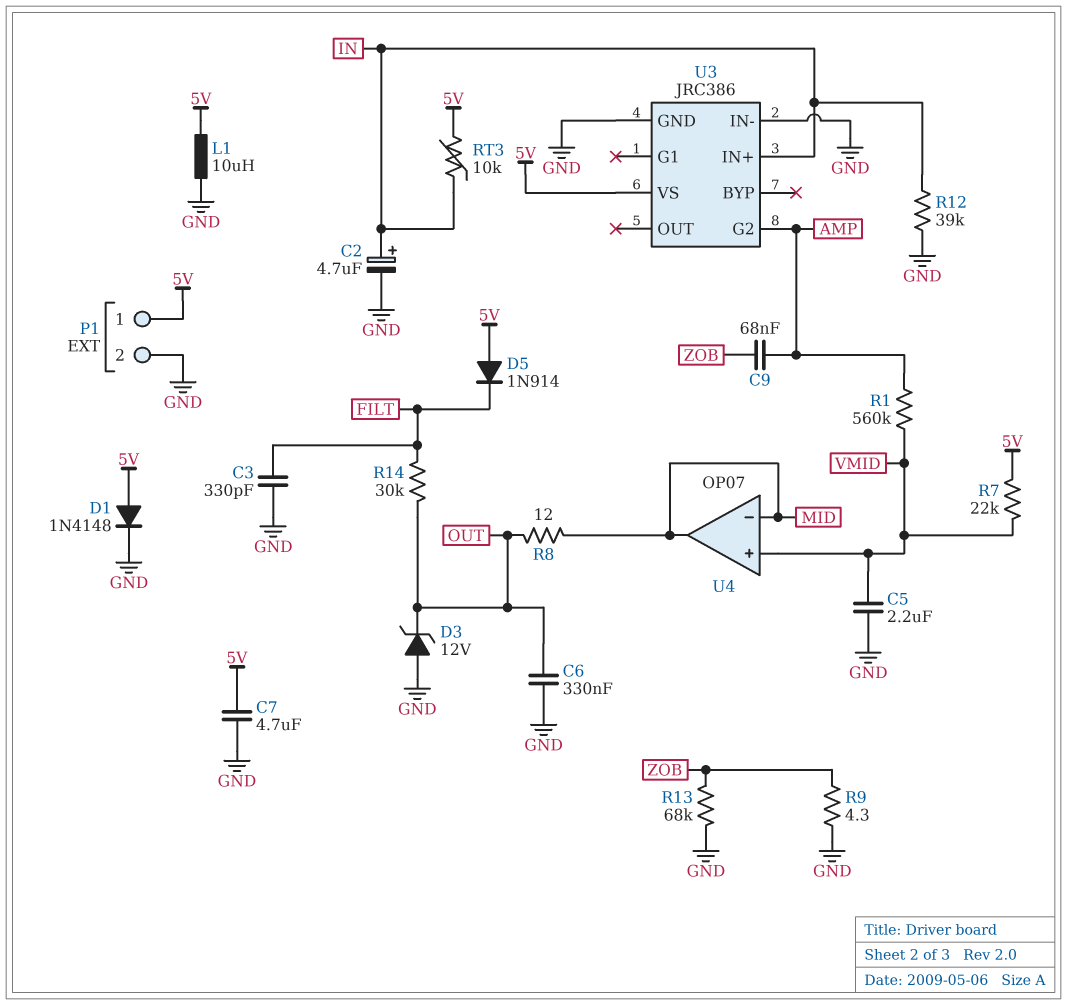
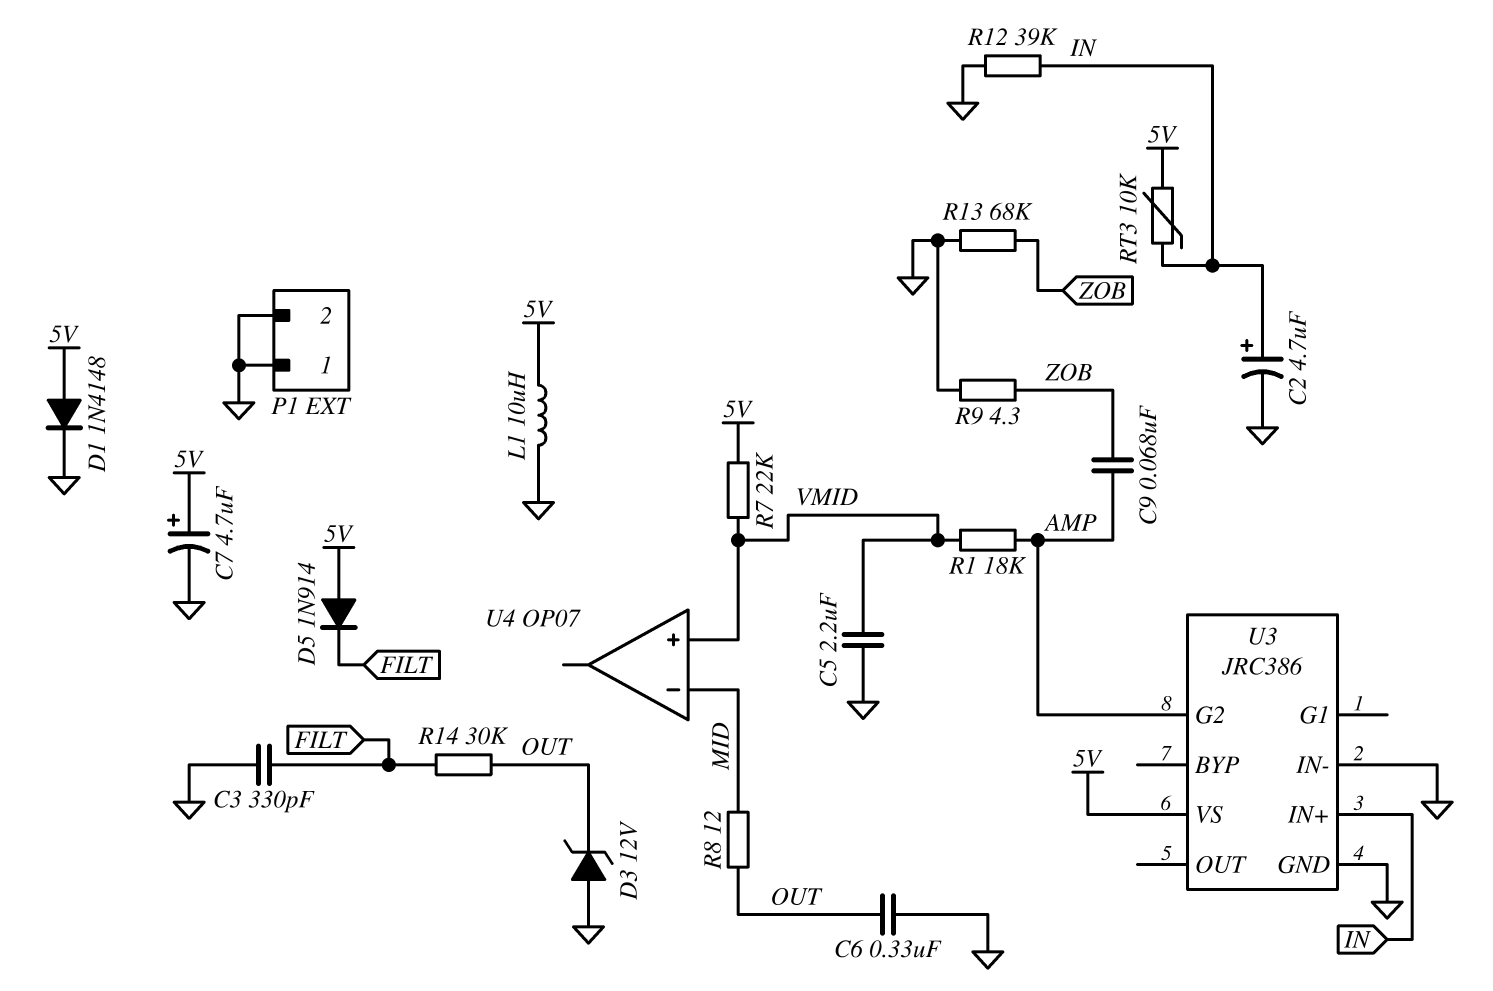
C7: 4.7uF (5V, GND) -> 4.7uF (plus 5V, minus GND)
P1 pin 1: 5V -> GND
R1: 560k (AMP, VMID) -> 18k (AMP, VMID)
U4 pin out: MID -> none

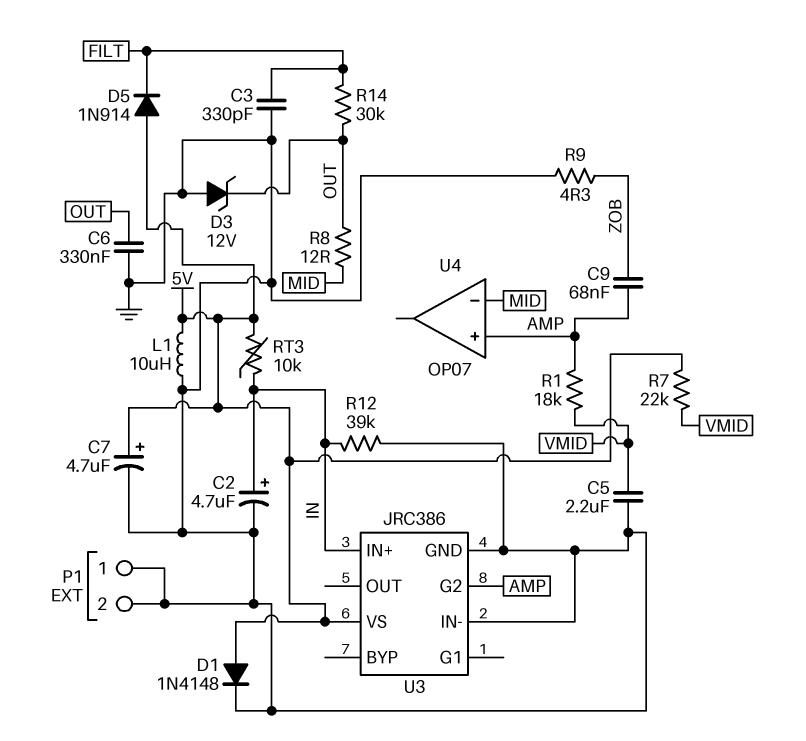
R13: 68k (GND, ZOB) -> none
U4 pin in+: VMID -> AMP

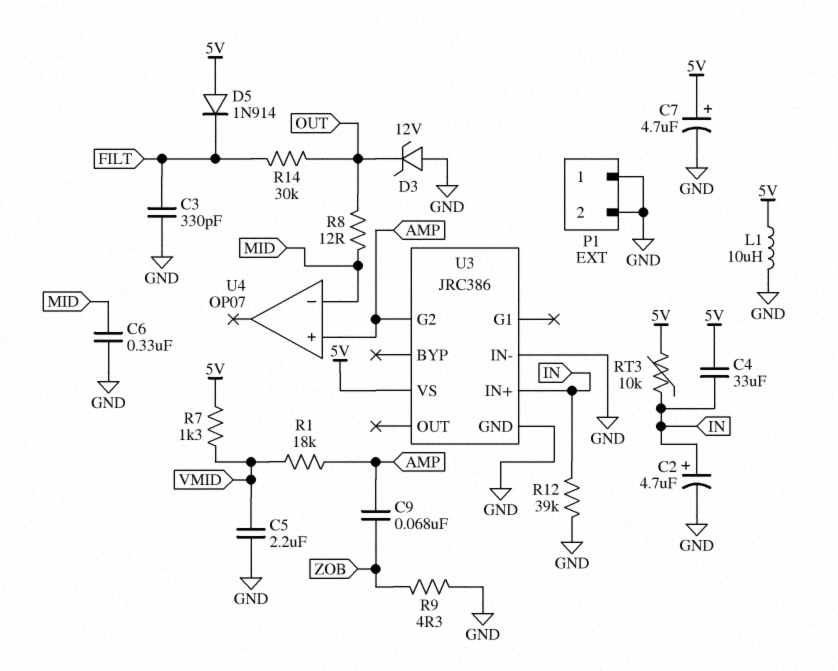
C4: none -> 33uF (5V, IN)
C6: 330nF (GND, OUT) -> 330nF (GND, MID)
D1: diode 1N4148 (A 5V, K GND) -> none
R7: 22k (5V, VMID) -> 1.3k (5V, VMID)

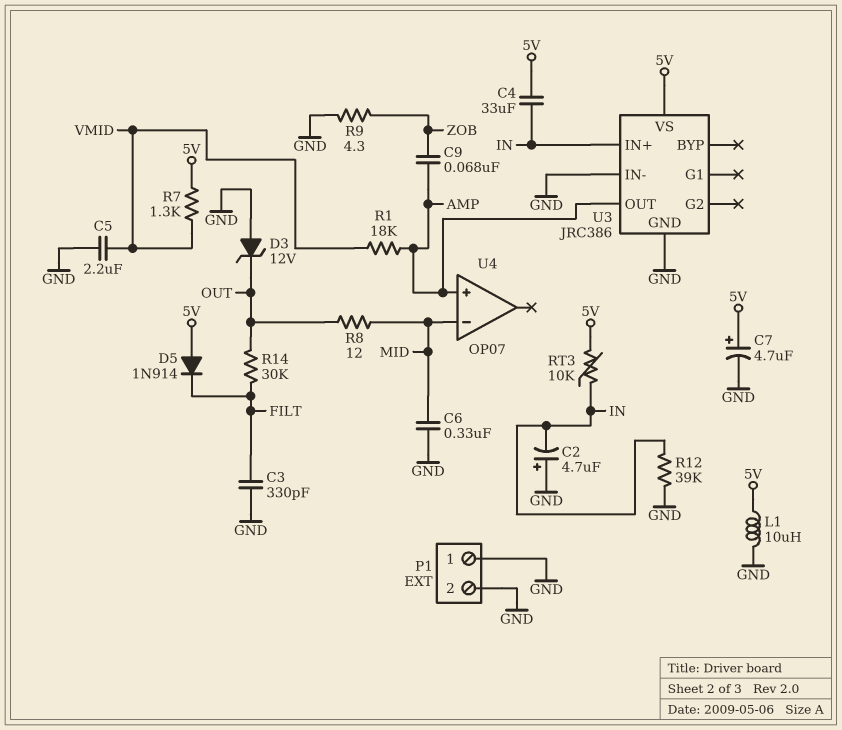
C2: 4.7uF (plus IN, minus GND) -> 4.7uF (plus GND, minus IN)
U3 pin G2: AMP -> none
U3 pin OUT: none -> AMP

